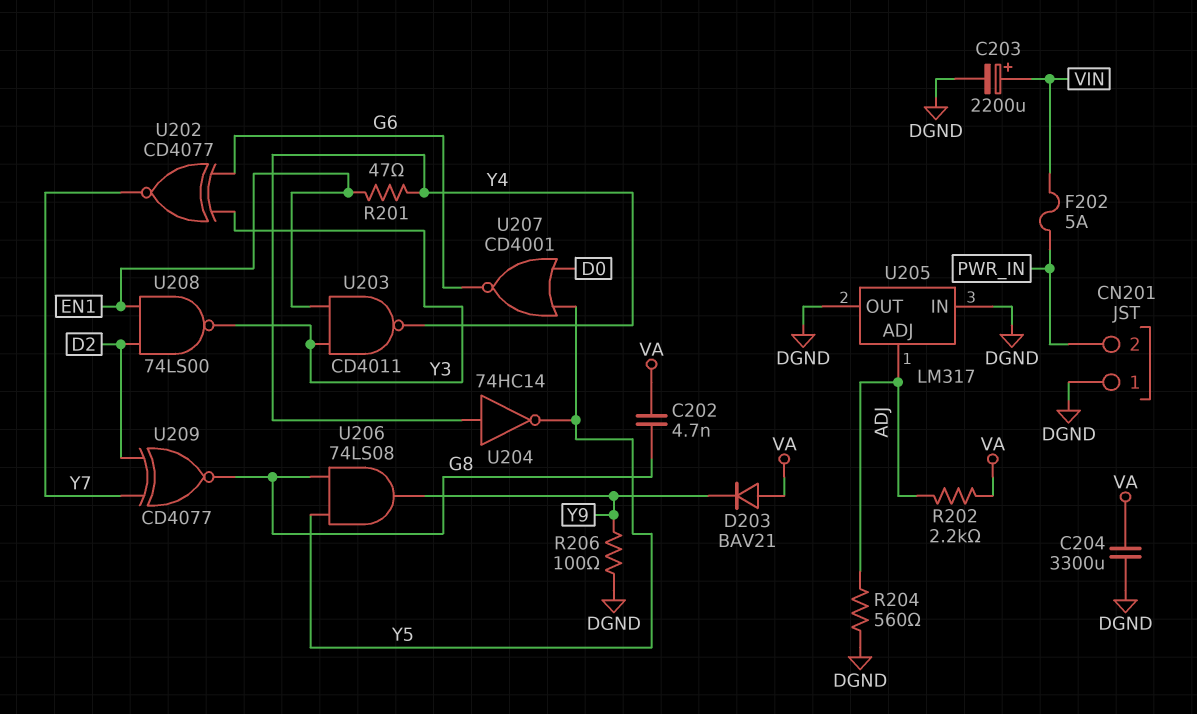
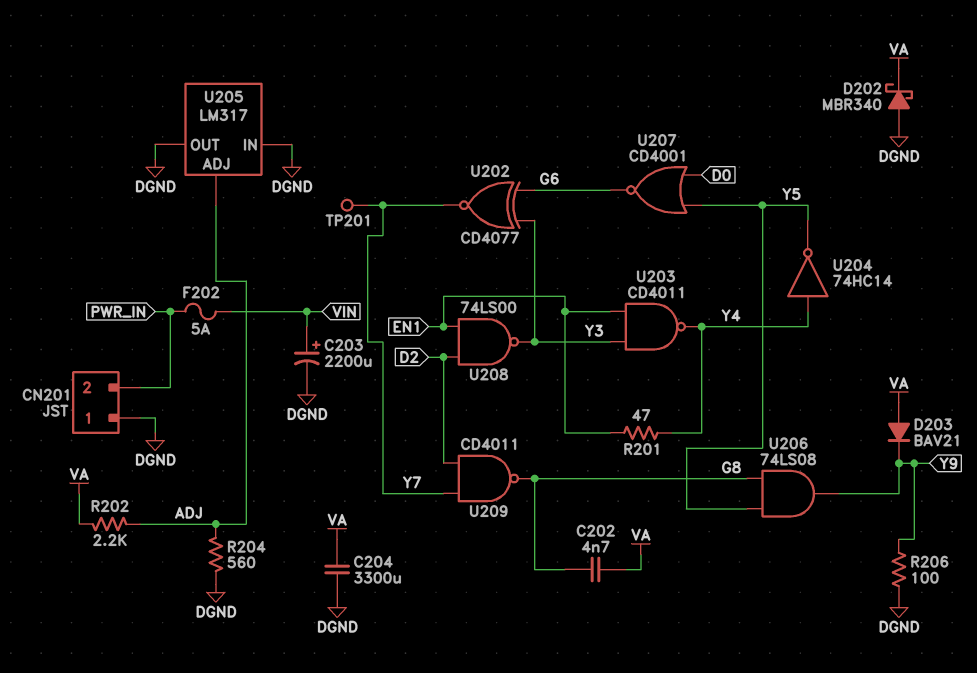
D202: none -> schottky MBR340 (A DGND, K VA)
TP201: none -> test point (Y7)
U209: XNOR CD4077 (in D2, in Y7, out G8) -> NAND CD4011 (in D2, in Y7, out G8)

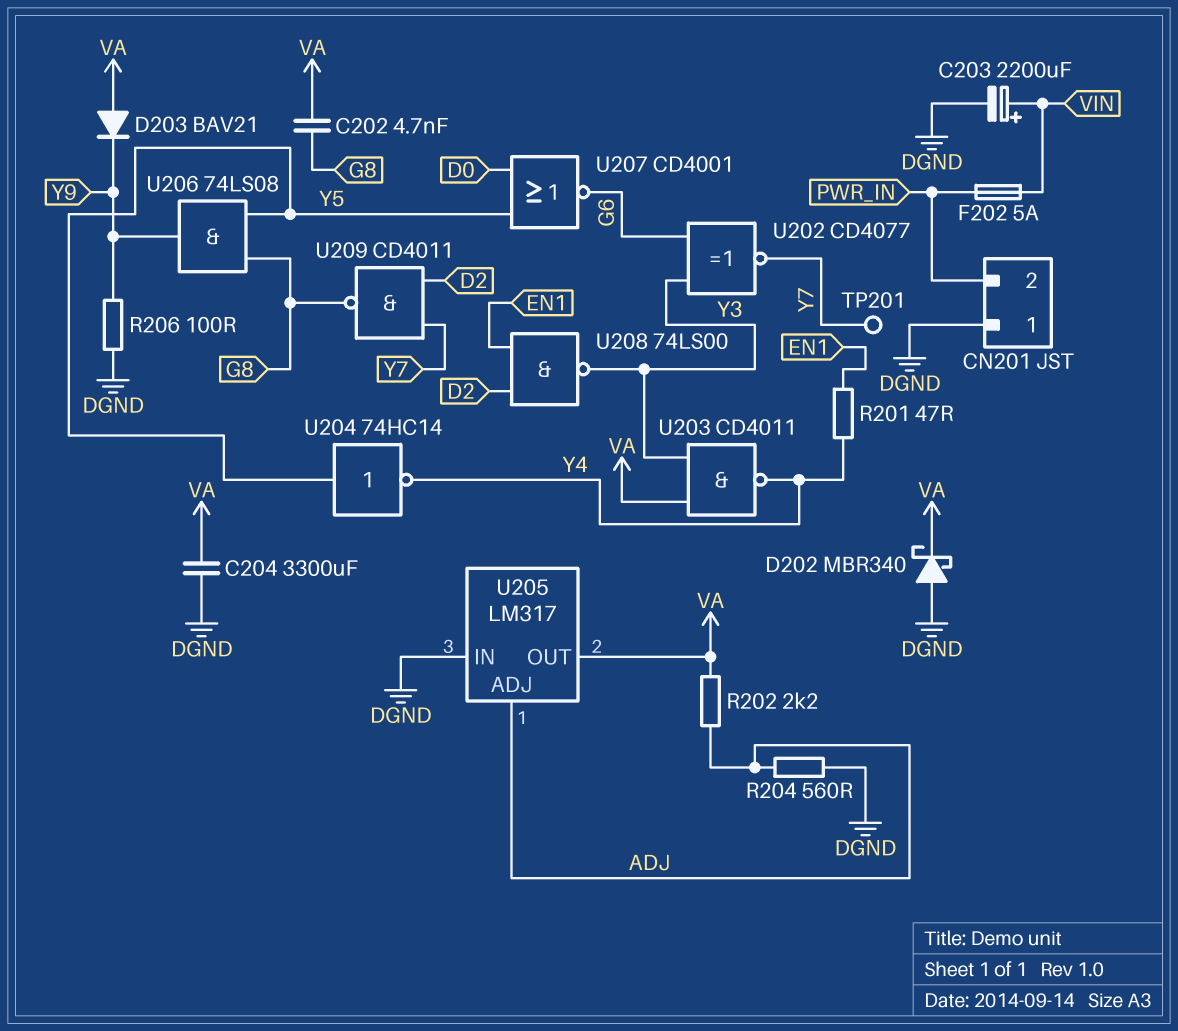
U203: NAND CD4011 (in EN1, in Y3, out Y4) -> NAND CD4011 (in VA, in Y3, out Y4)
U204: NOT 74HC14 (in Y4, out Y5) -> NOT 74HC14 (in Y5, out Y4)
U205 pin OUT: DGND -> VA

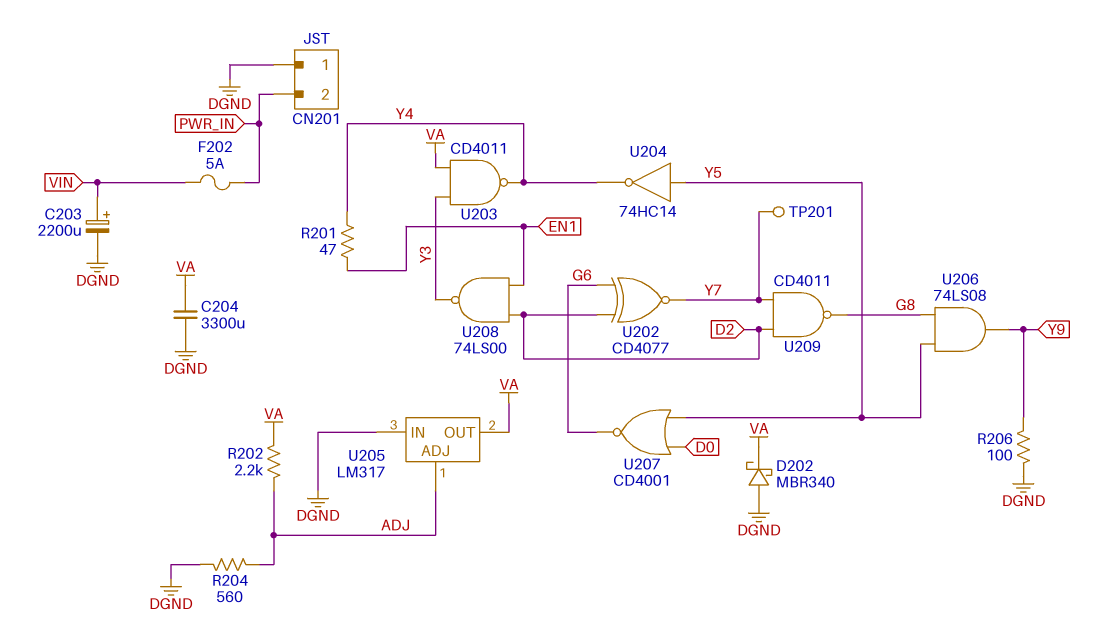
C202: 4.7nF (G8, VA) -> none
D203: diode BAV21 (A VA, K Y9) -> none
U202: XNOR CD4077 (in G6, in Y3, out Y7) -> XNOR CD4077 (in D2, in G6, out Y7)

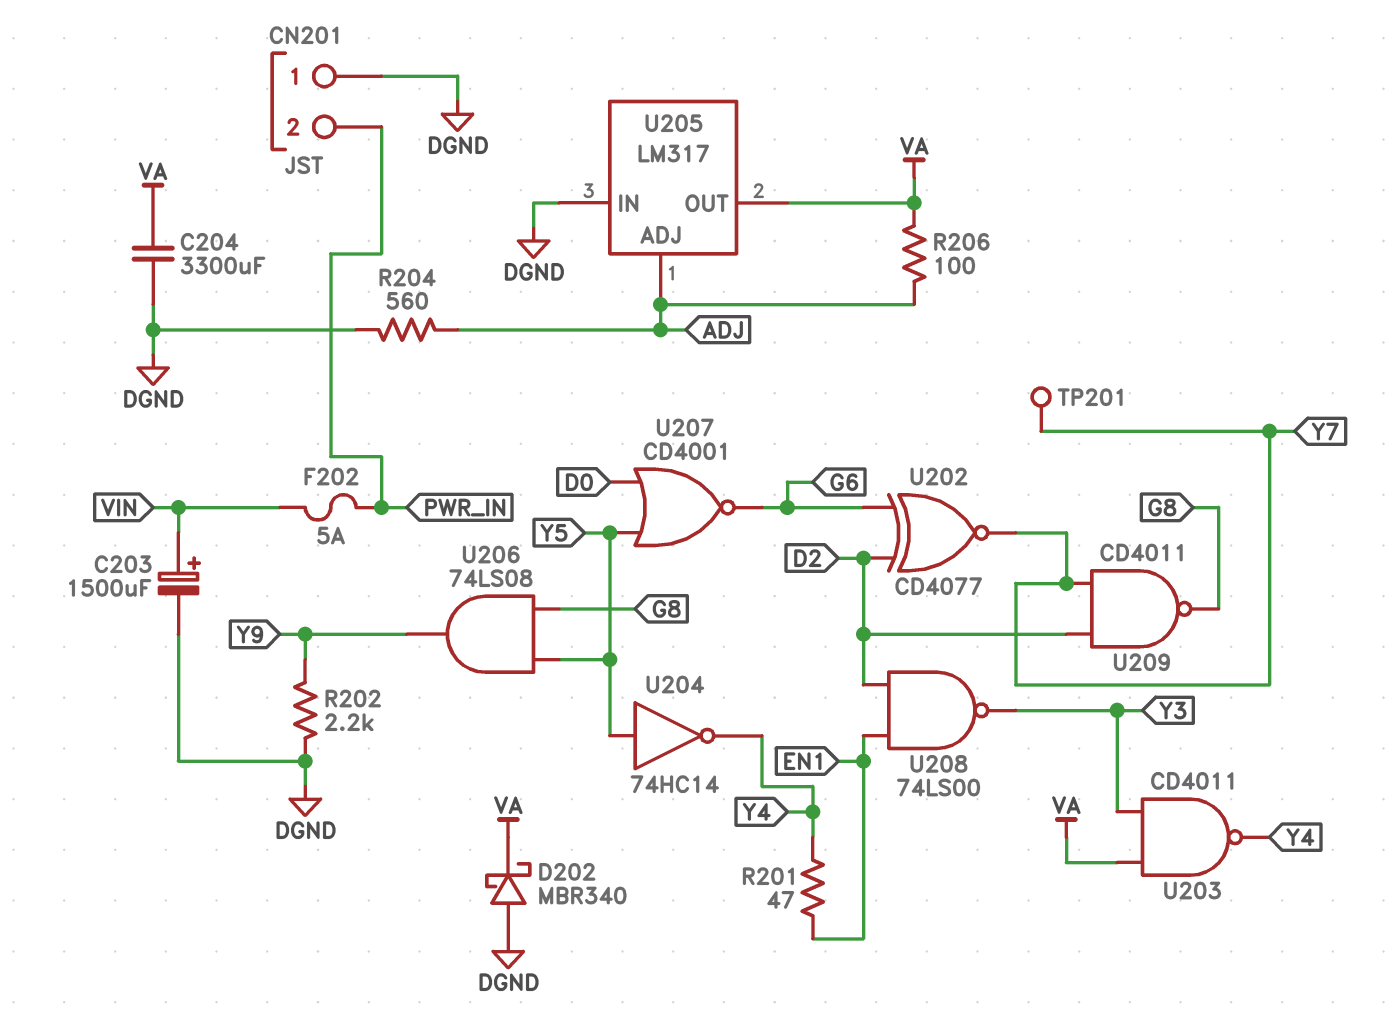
C203: 2200uF (plus VIN, minus DGND) -> 1500uF (plus VIN, minus DGND)
R202: 2.2k (ADJ, VA) -> 2.2k (DGND, Y9)
R206: 100 (DGND, Y9) -> 100 (ADJ, VA)

